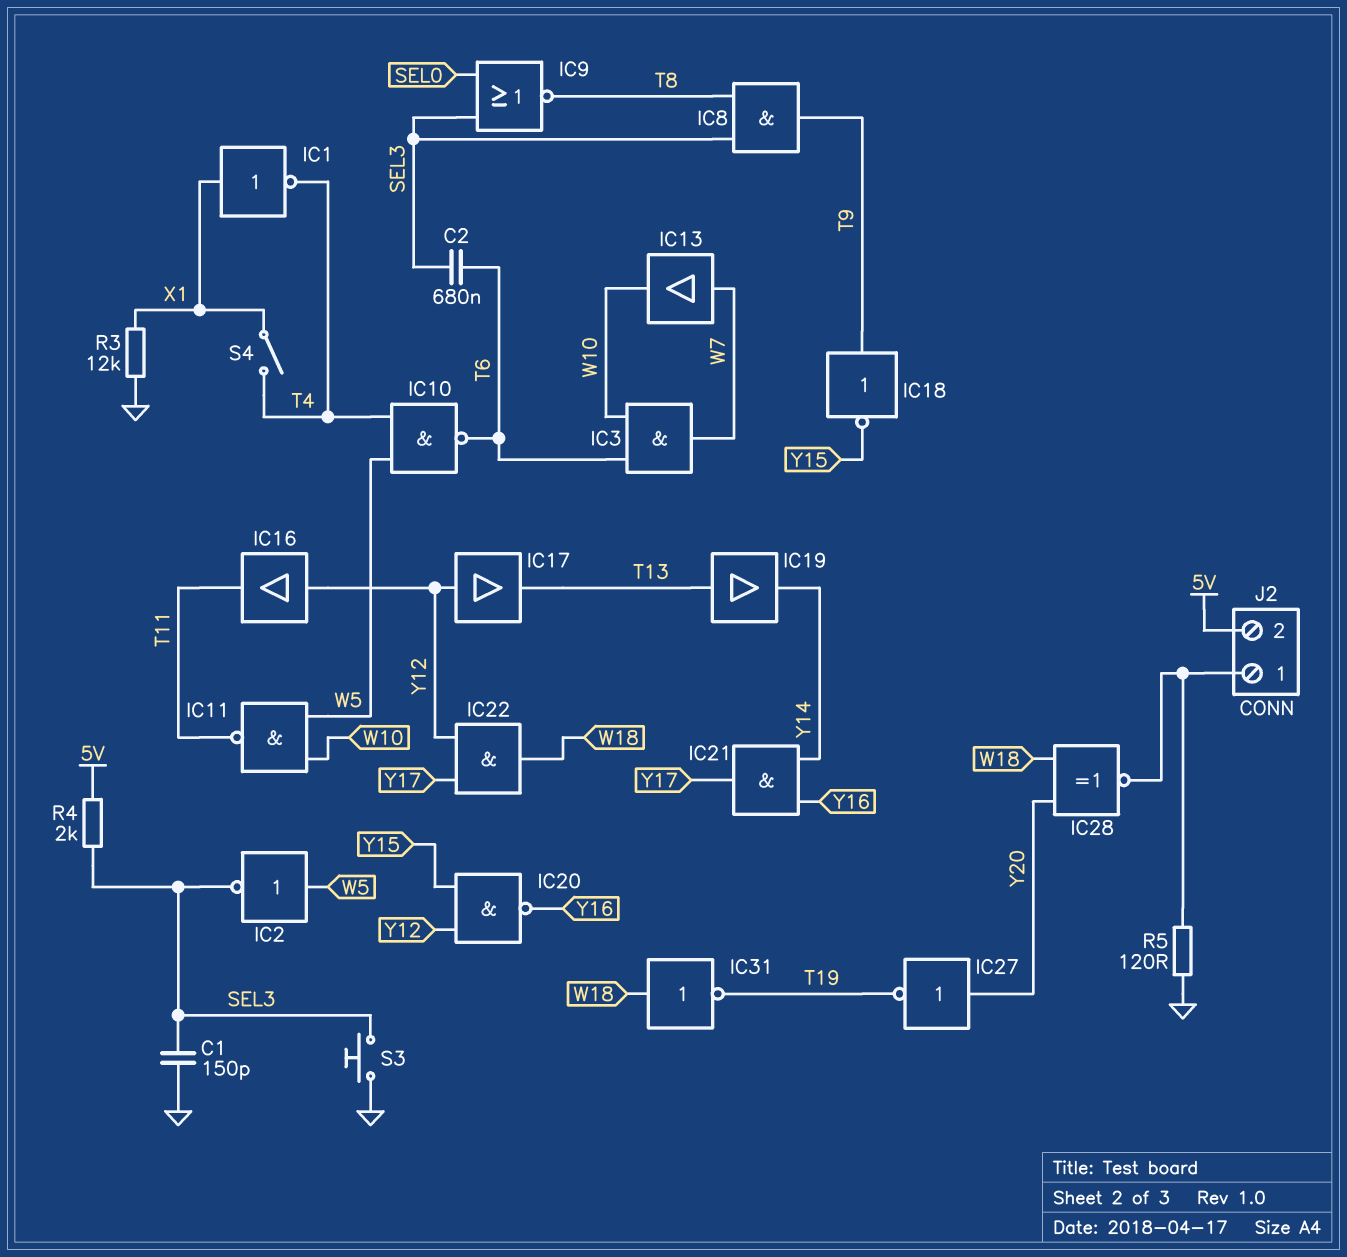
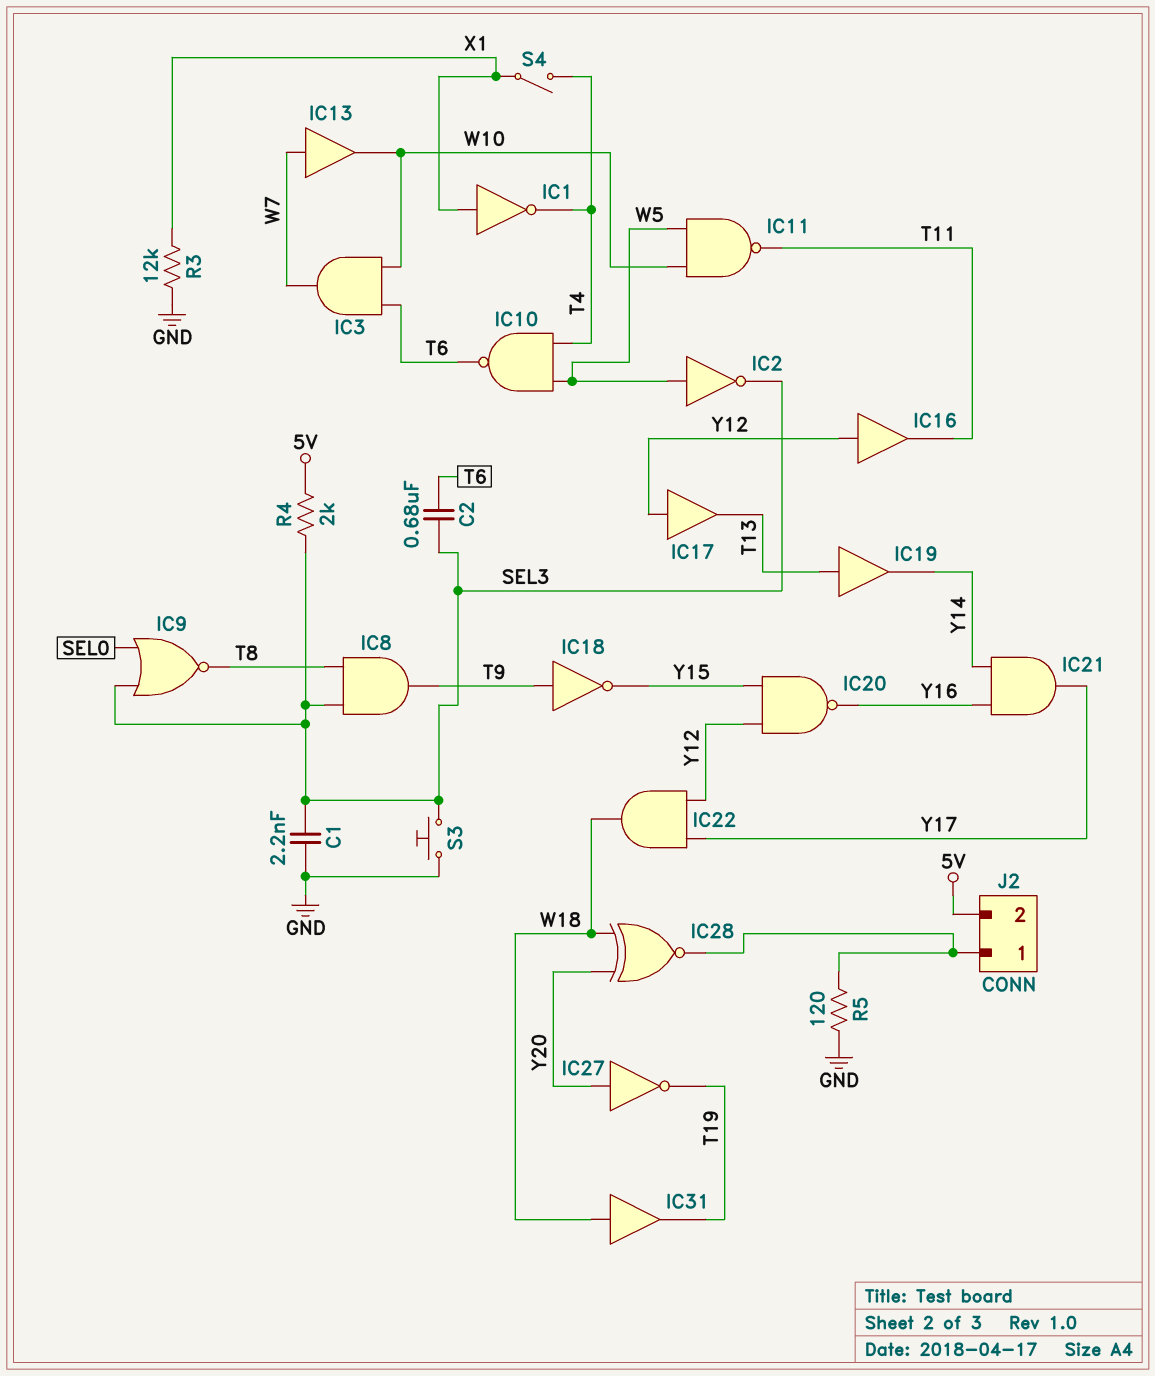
C1: 150pF (GND, SEL3) -> 2.2nF (GND, SEL3)
IC31: NOT (in W18, out T19) -> buffer (in W18, out T19)

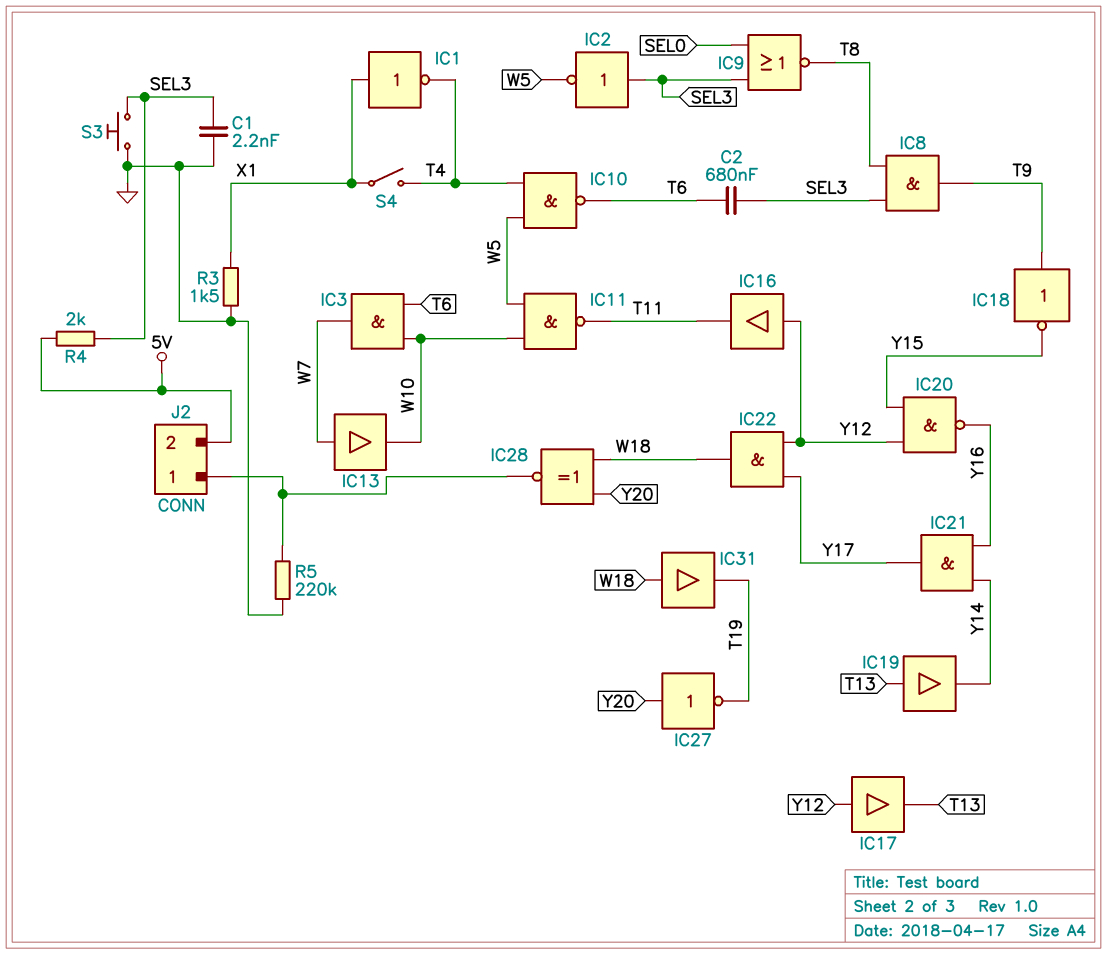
IC2: NOT (in W5, out SEL3) -> NOT (in SEL3, out W5)
R3: 12k (GND, X1) -> 1.5k (GND, X1)
R5: 120 (GND, J2/1) -> 220k (GND, J2/1)

